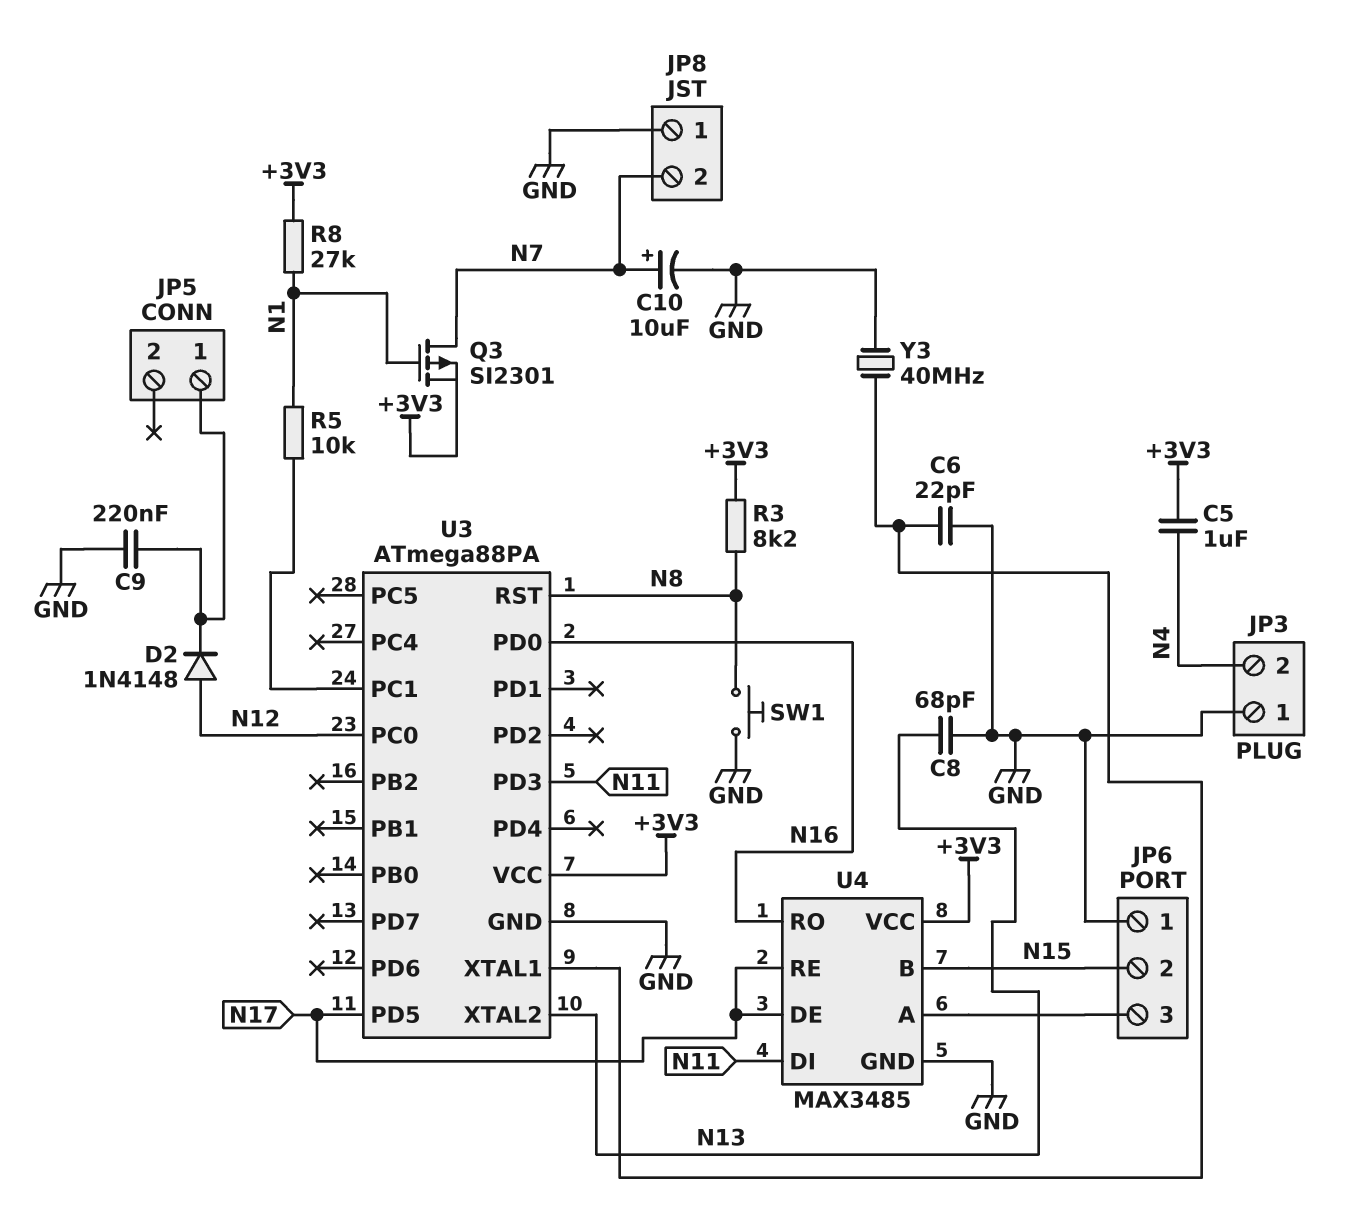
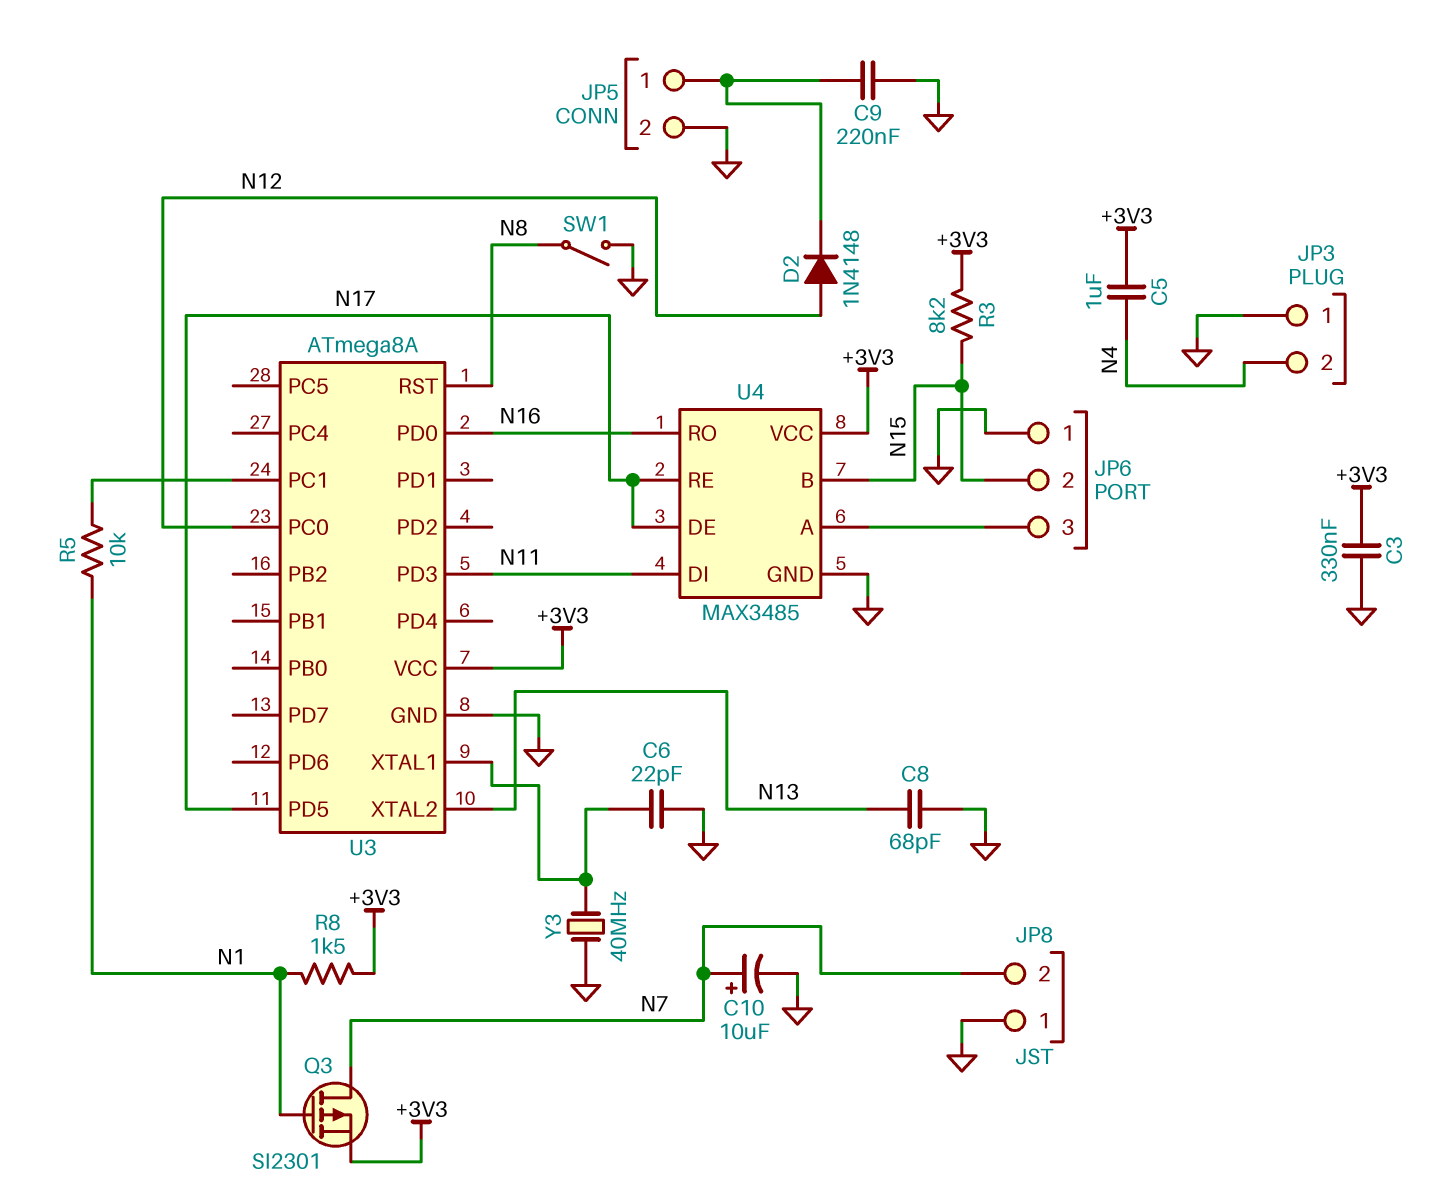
C3: none -> 330nF (+3V3, GND)
JP5 pin 2: none -> GND
R3: 8.2k (+3V3, N8) -> 8.2k (+3V3, N15)
R8: 27k (+3V3, N1) -> 1.5k (+3V3, N1)
SW1: button (GND, N8) -> switch (GND, N8)
U3: ATmega88PA -> ATmega8A

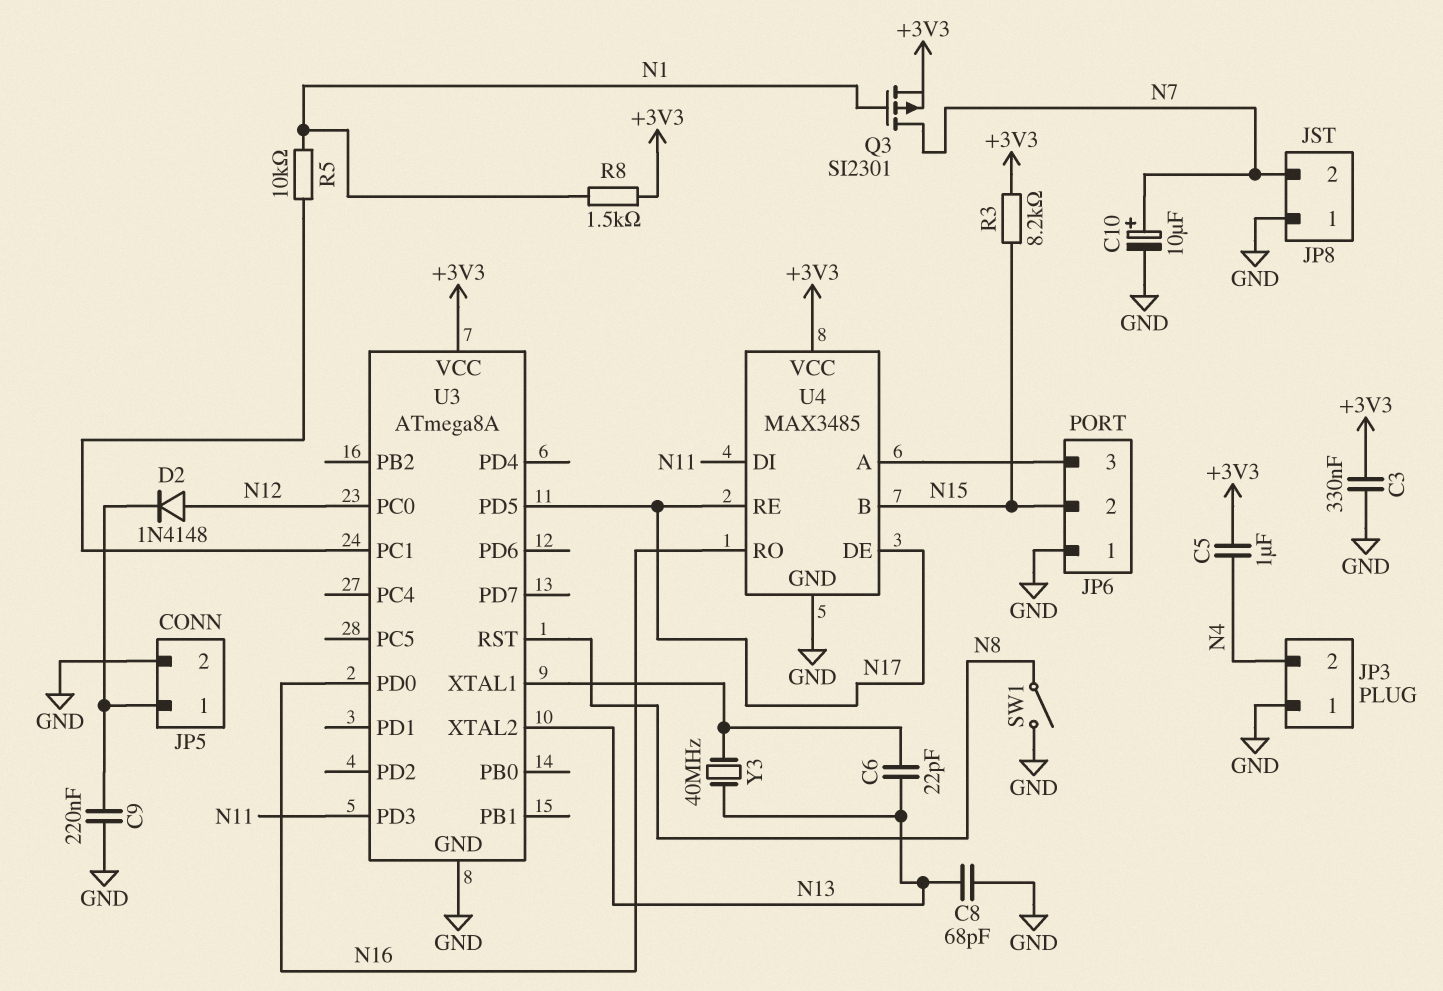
C6: 22pF (GND, U3/XTAL1) -> 22pF (N13, U3/XTAL1)
Y3: 40MHz (GND, U3/XTAL1) -> 40MHz (N13, U3/XTAL1)

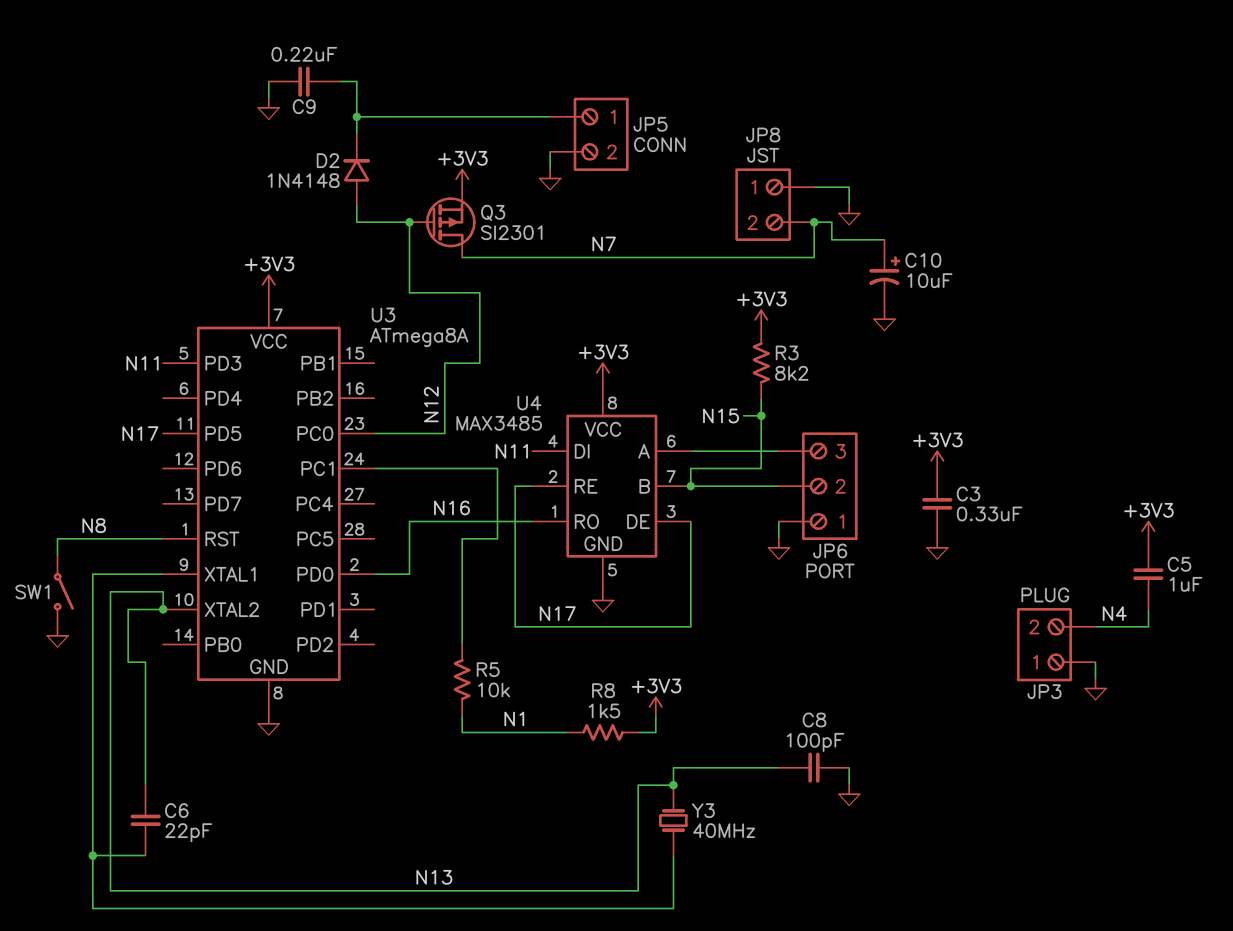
C8: 68pF (GND, N13) -> 100pF (GND, N13)
Q3: PMOS SI2301 (G N1, D N7, S +3V3) -> PMOS SI2301 (G N12, D N7, S +3V3)

